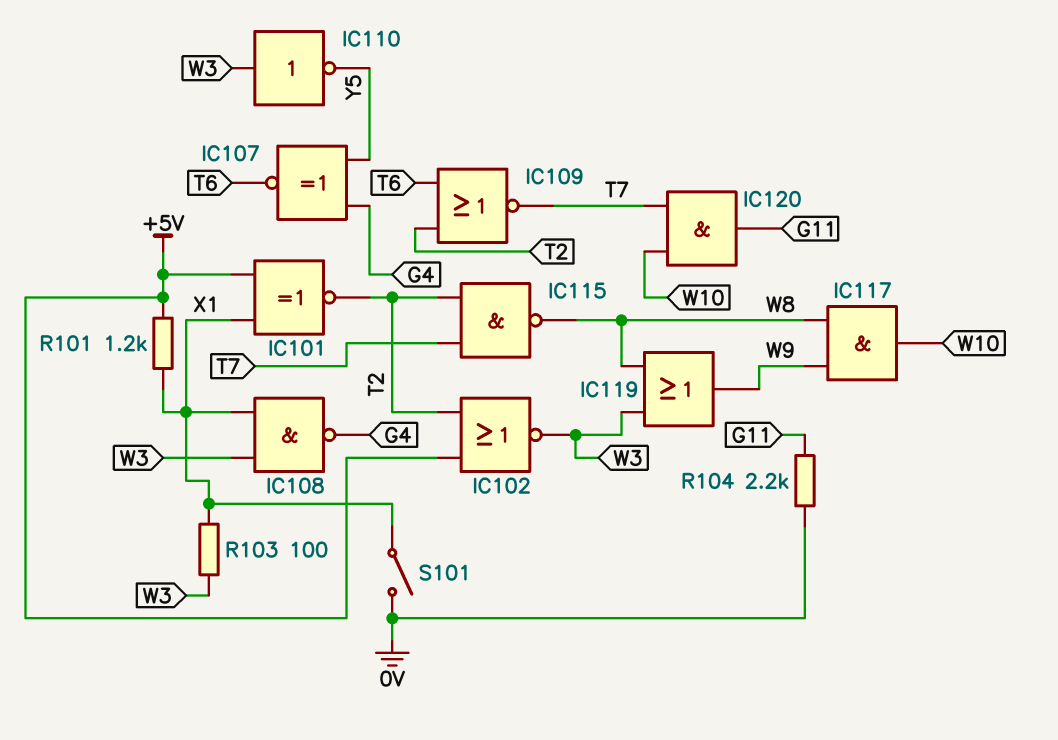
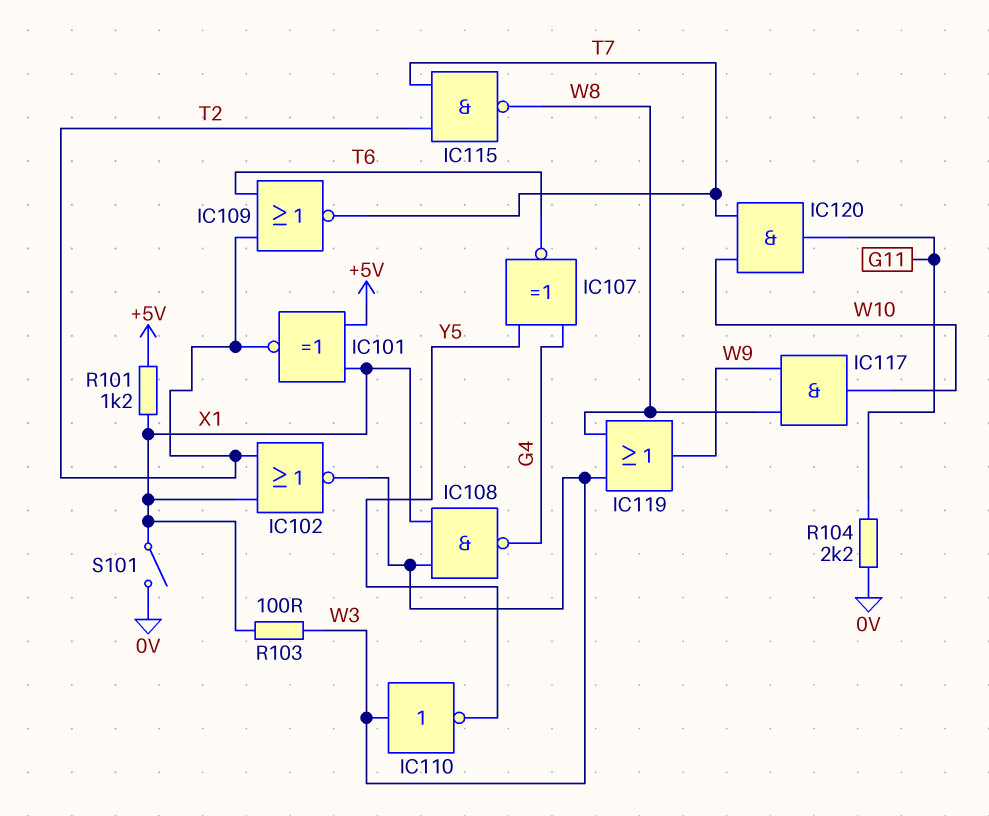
IC102: NOR (in +5V, in T2, out W3) -> NOR (in T2, in X1, out W3)

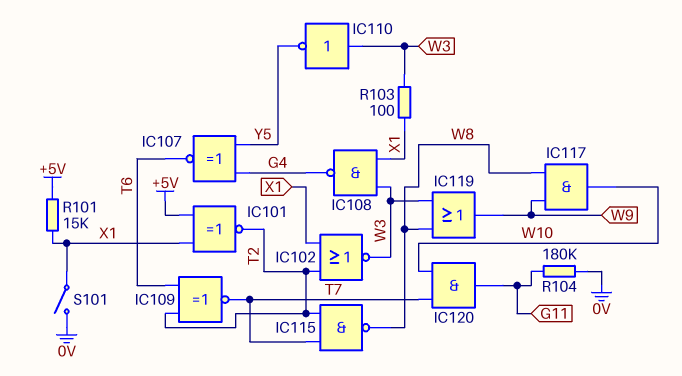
IC109: NOR (in T2, in T6, out T7) -> XNOR (in T2, in T6, out T7)
R101: 1.2k (+5V, X1) -> 15k (+5V, X1)
R104: 2.2k (0V, G11) -> 180k (0V, G11)

